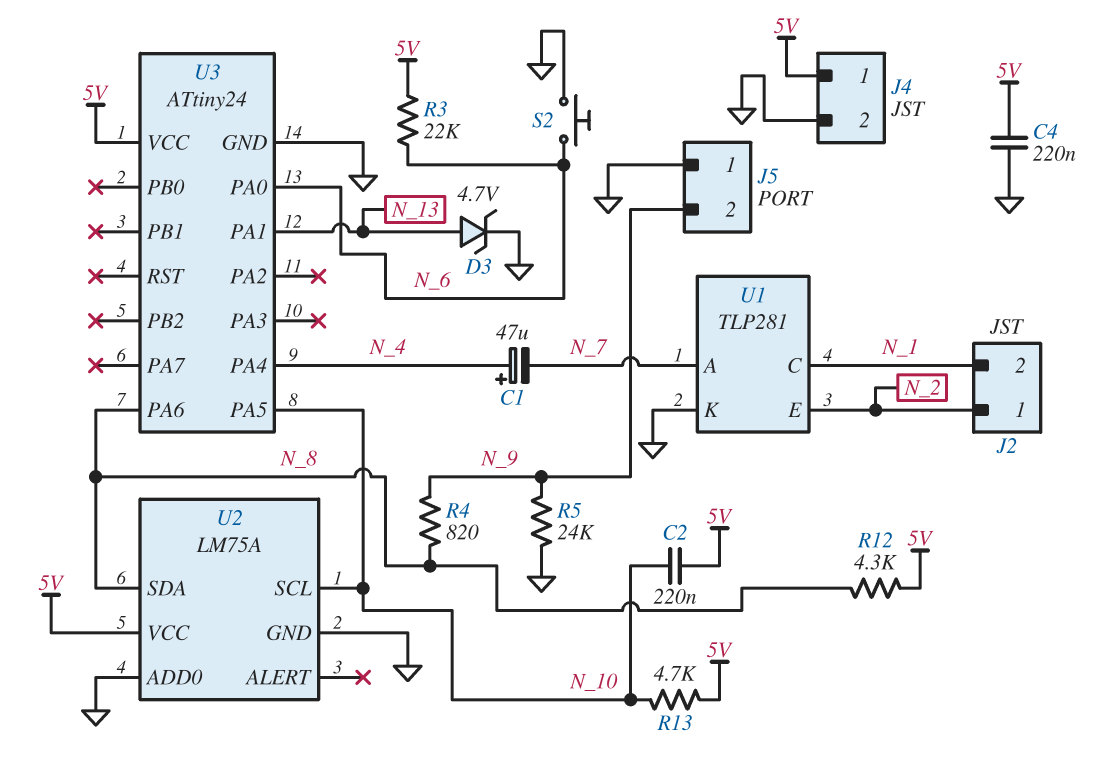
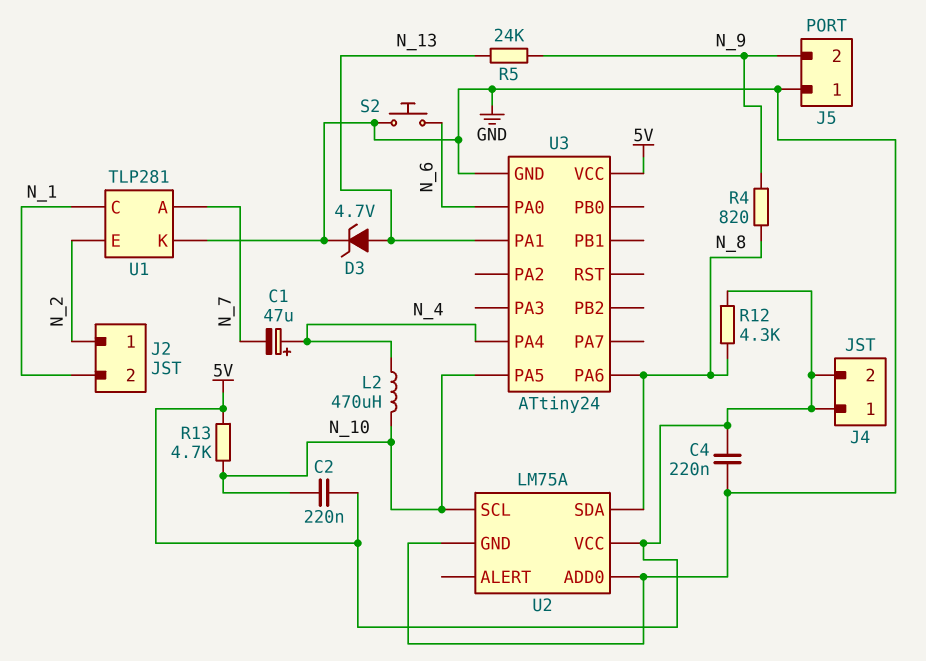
J4 pin 2: GND -> 5V
L2: none -> 470uH (N_4, N_10)
R3: 22k (5V, N_6) -> none
R5: 24k (GND, N_9) -> 24k (N_9, N_13)

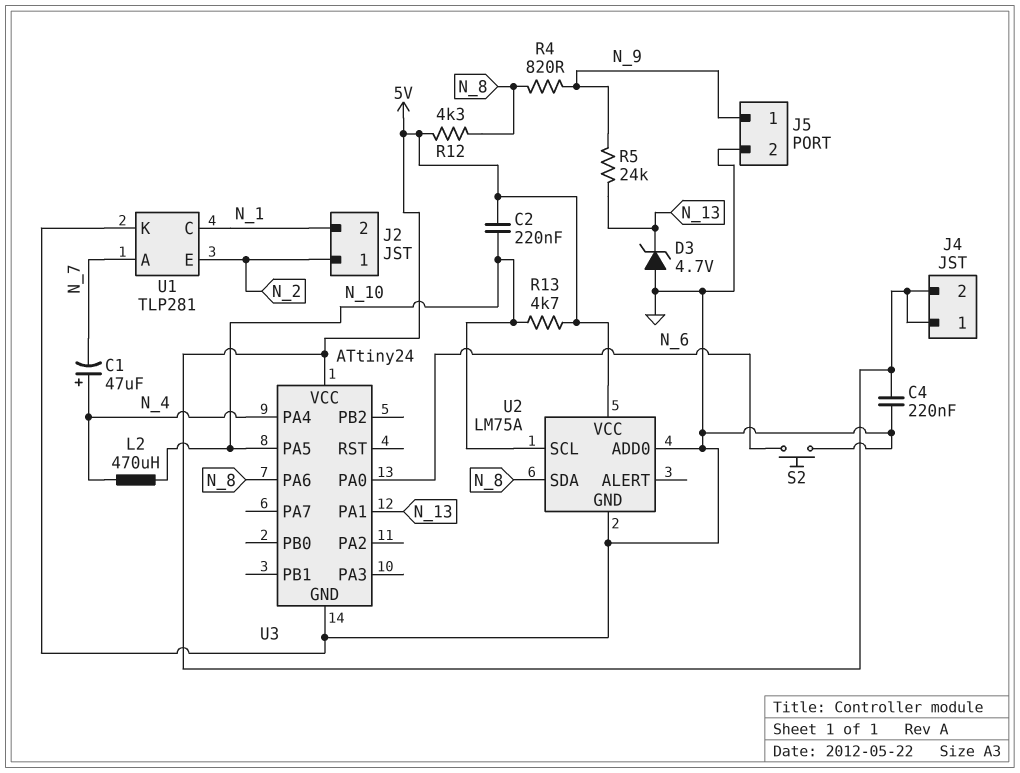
D3: zener 4.7V (A N_13, K GND) -> zener 4.7V (A GND, K N_13)
J5 pin 1: GND -> N_9
J5 pin 2: N_9 -> GND

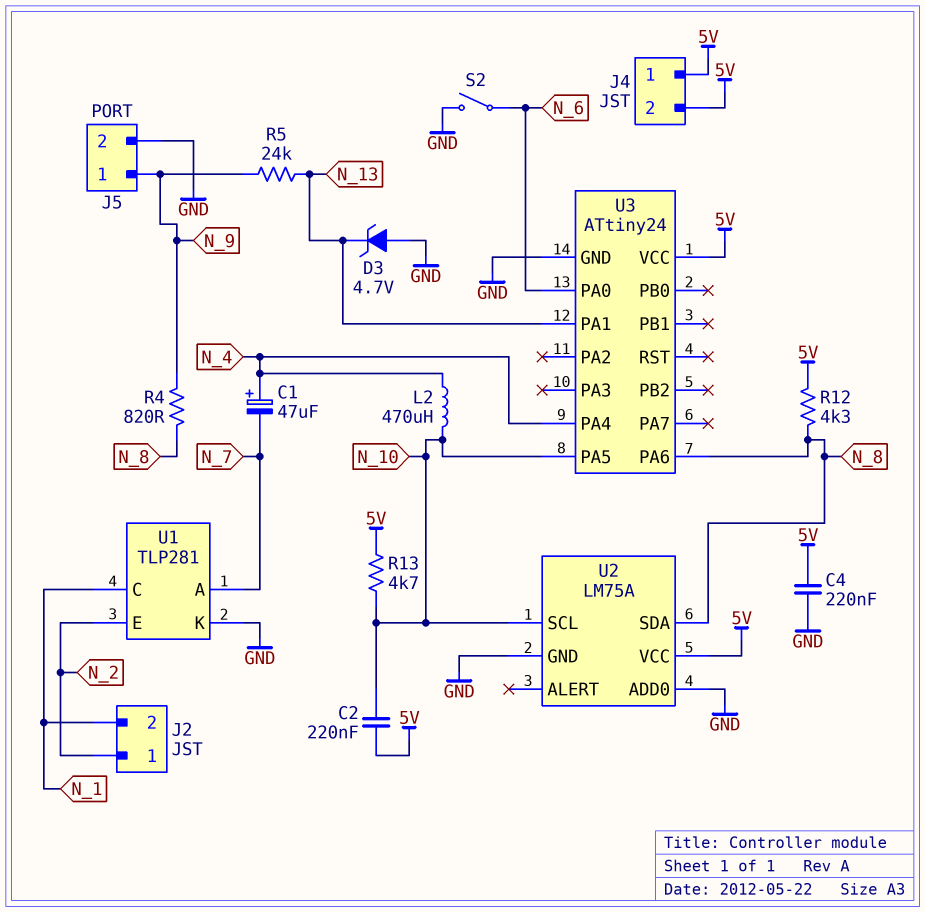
S2: button (GND, N_6) -> switch (GND, N_6)

